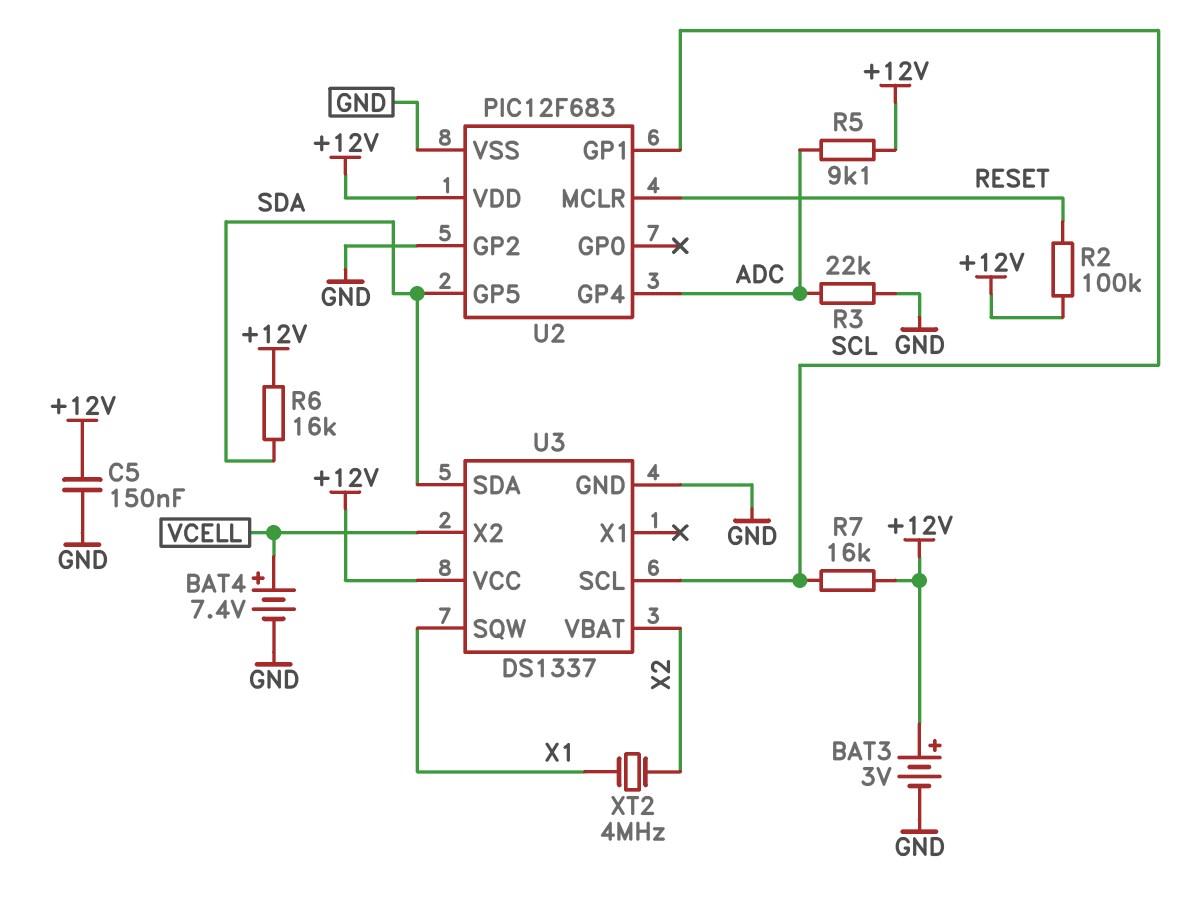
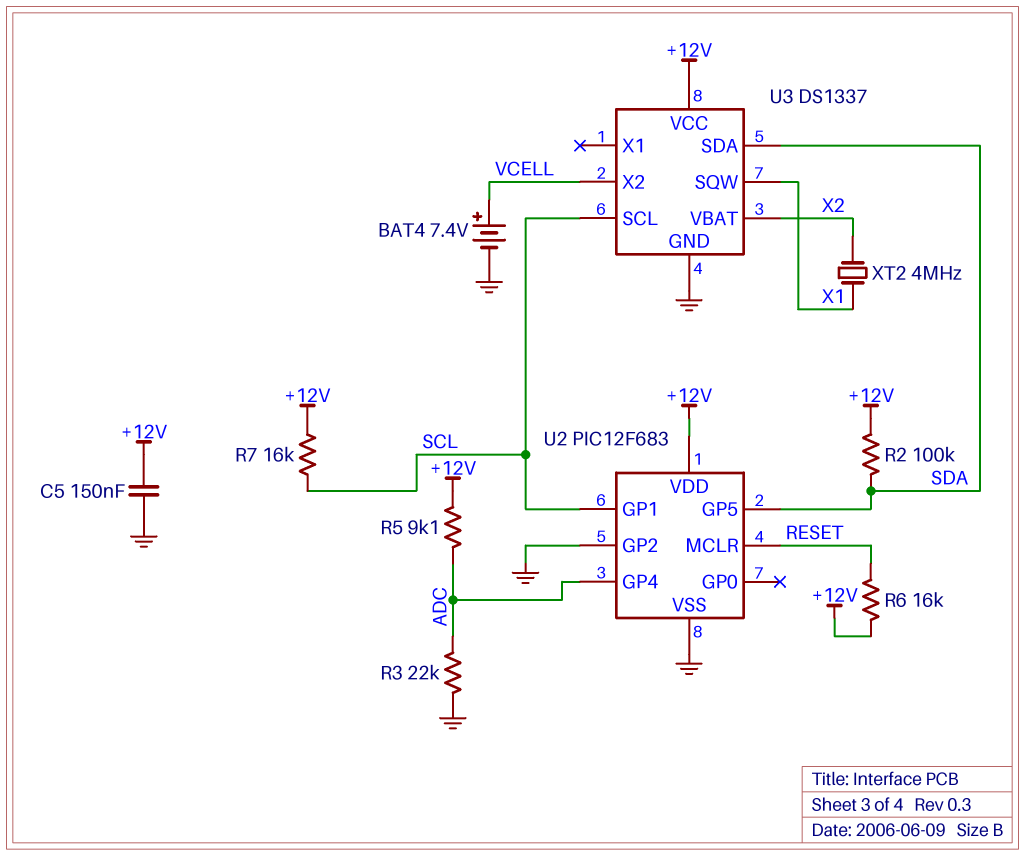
BAT3: 3V (plus +12V, minus GND) -> none
R2: 100k (+12V, RESET) -> 100k (+12V, SDA)
R6: 16k (+12V, SDA) -> 16k (+12V, RESET)

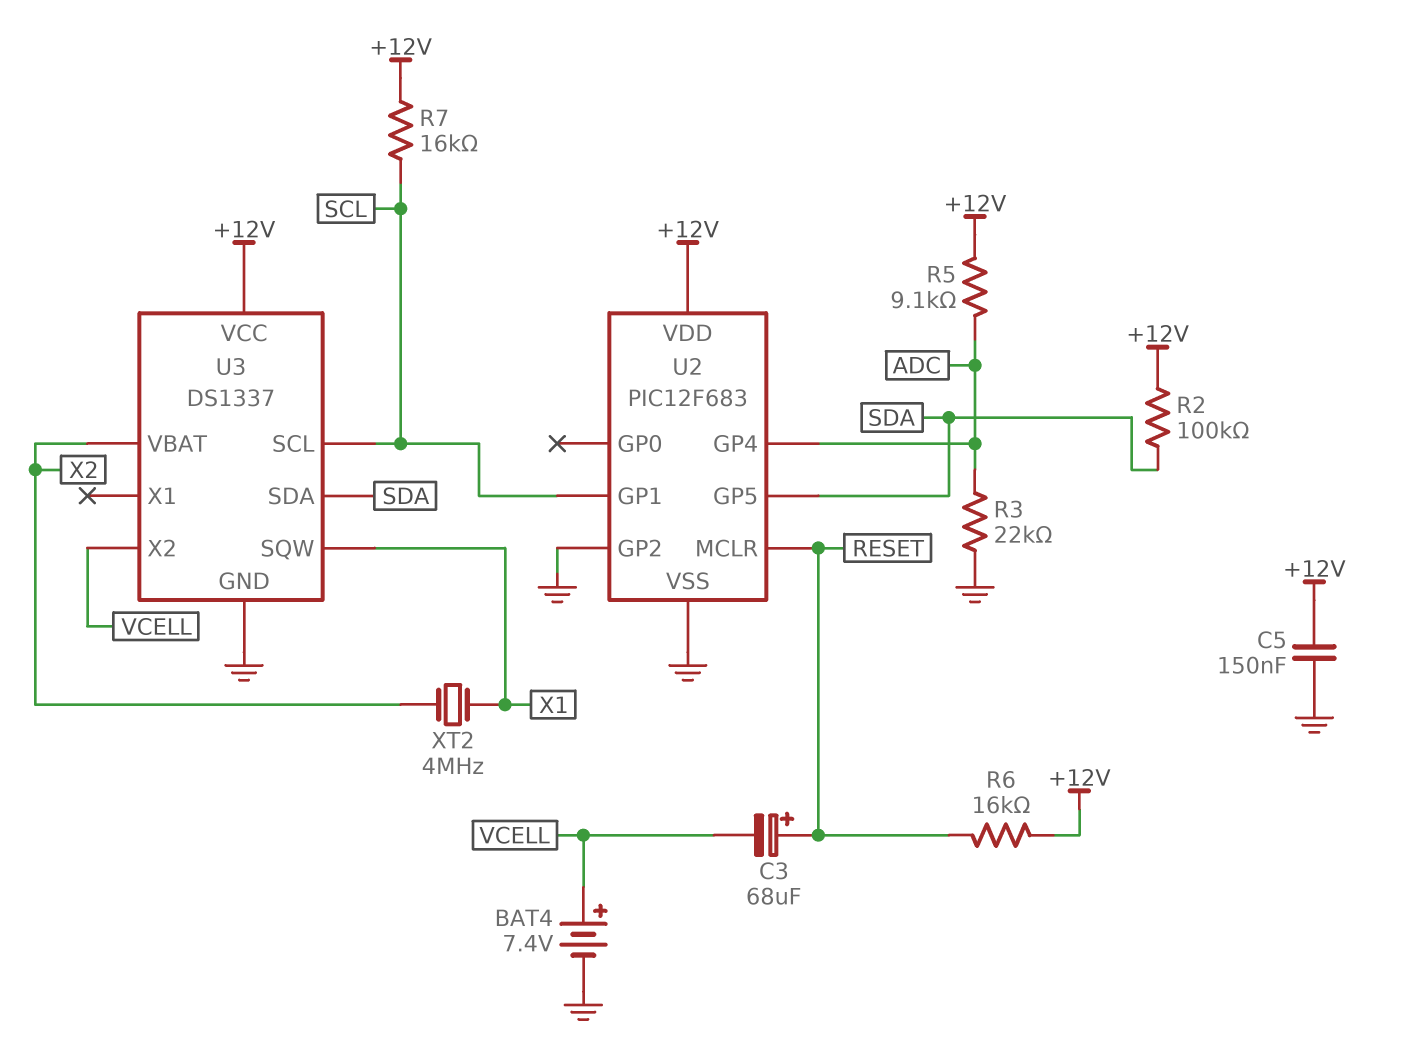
C3: none -> 68uF (plus RESET, minus VCELL)

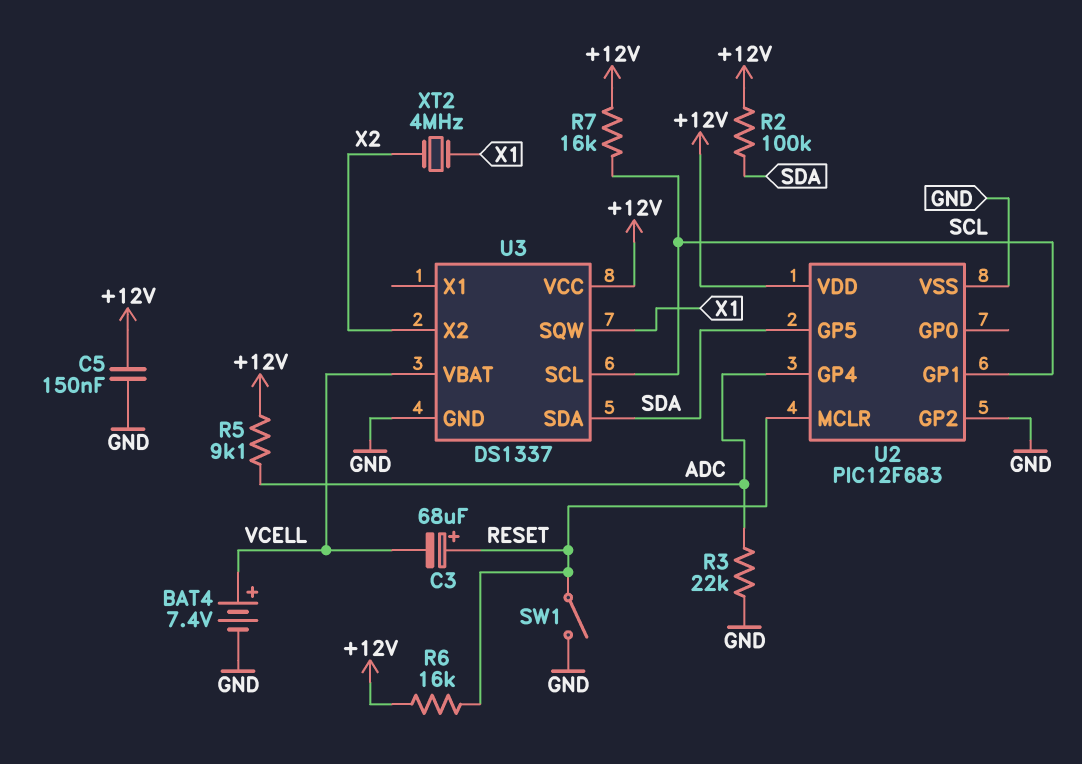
SW1: none -> switch (GND, RESET)
U3 pin VBAT: X2 -> VCELL
U3 pin X2: VCELL -> X2

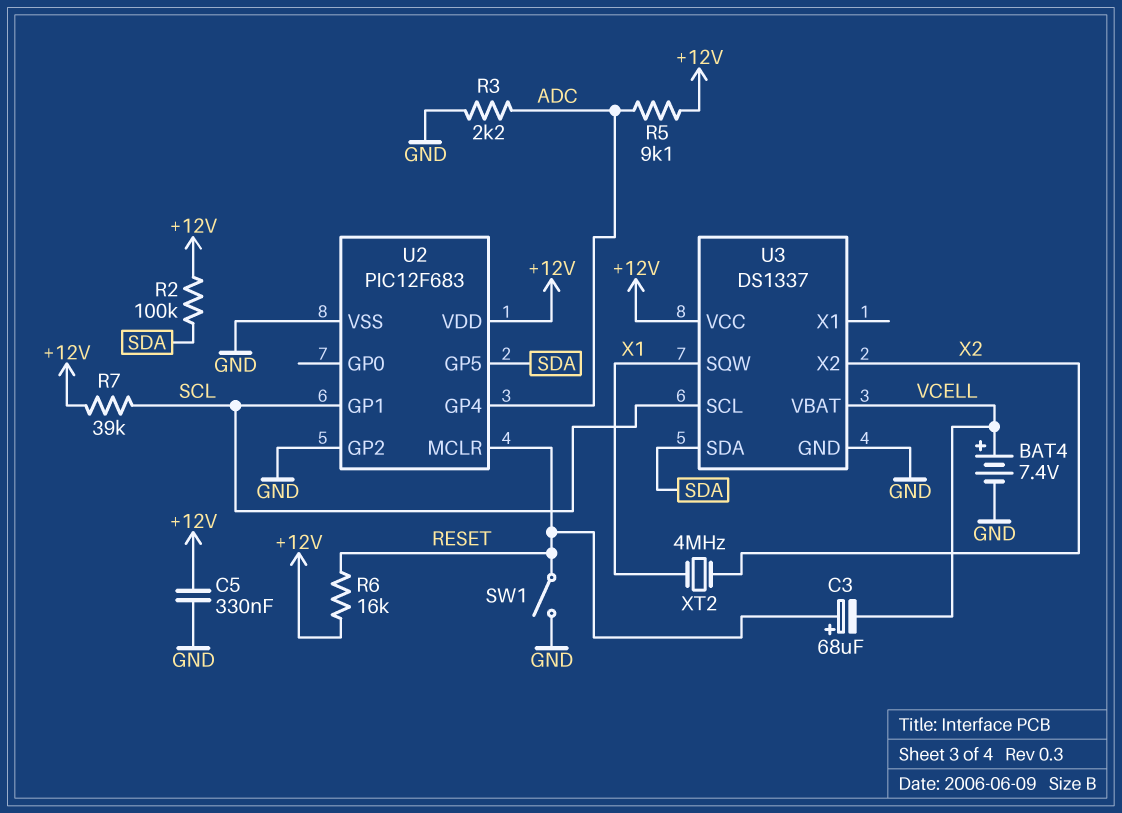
C5: 150nF (+12V, GND) -> 330nF (+12V, GND)
R3: 22k (ADC, GND) -> 2.2k (ADC, GND)
R7: 16k (+12V, SCL) -> 39k (+12V, SCL)

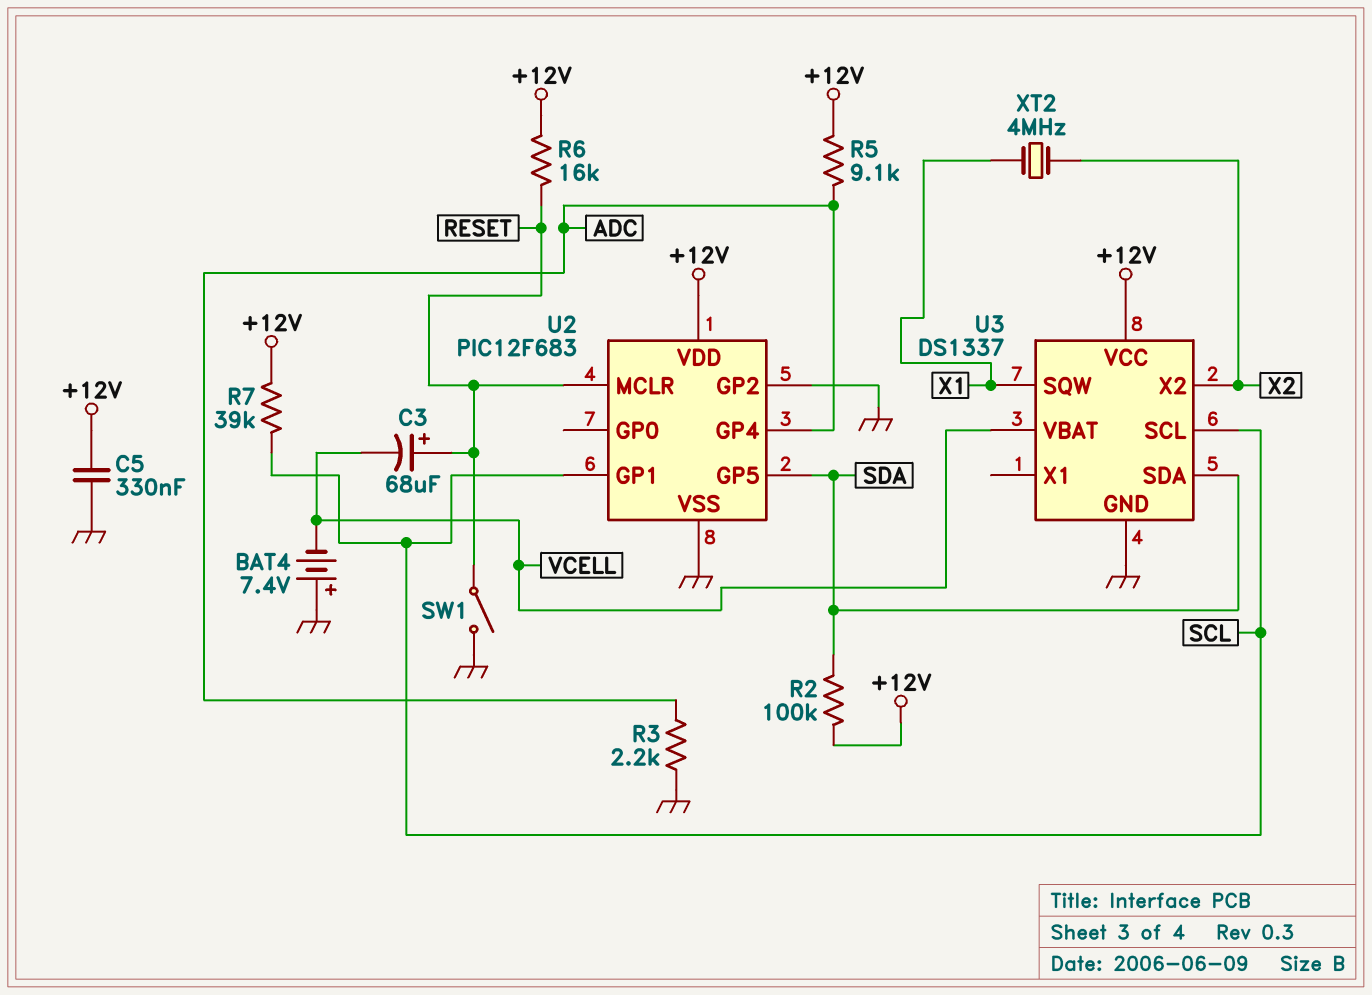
BAT4: 7.4V (plus VCELL, minus GND) -> 7.4V (plus GND, minus VCELL)

